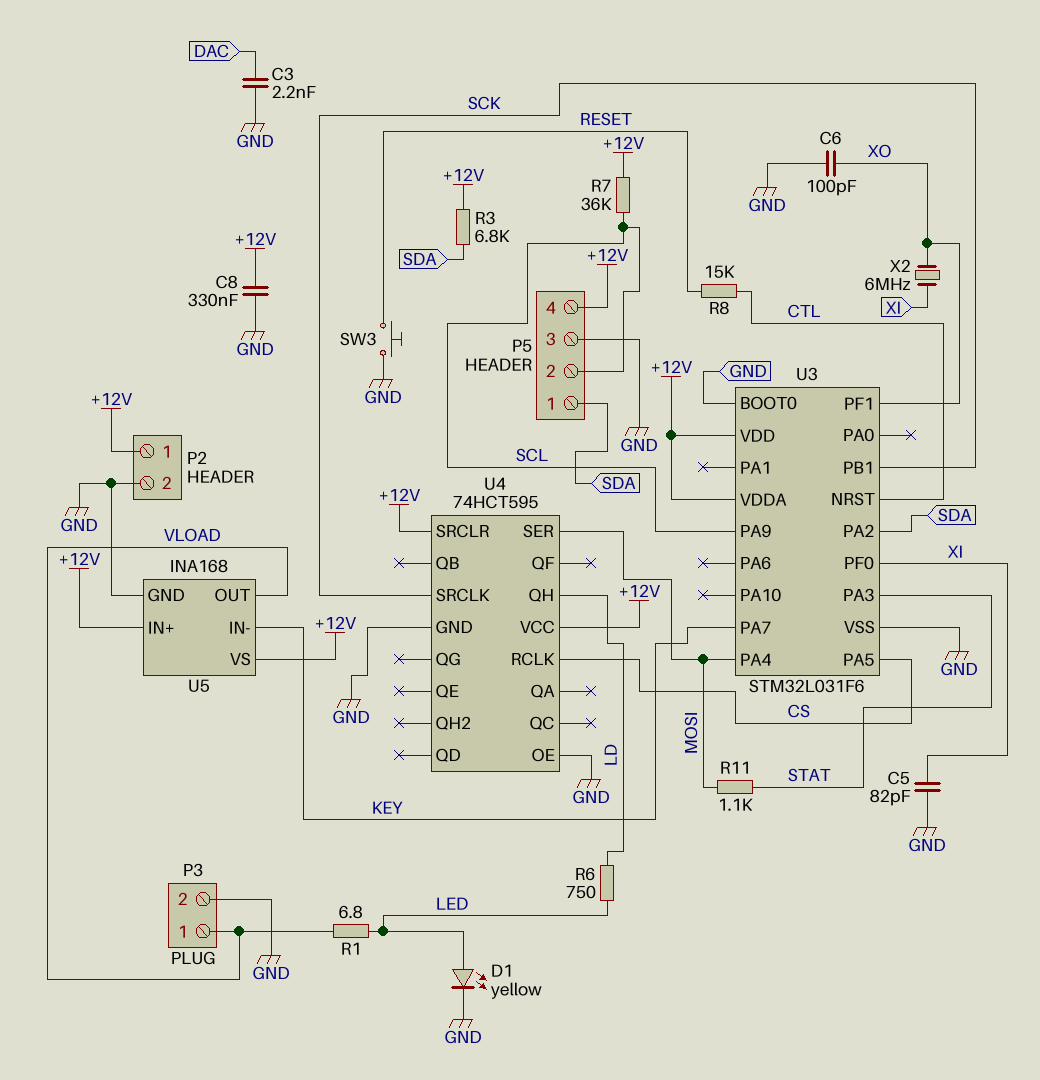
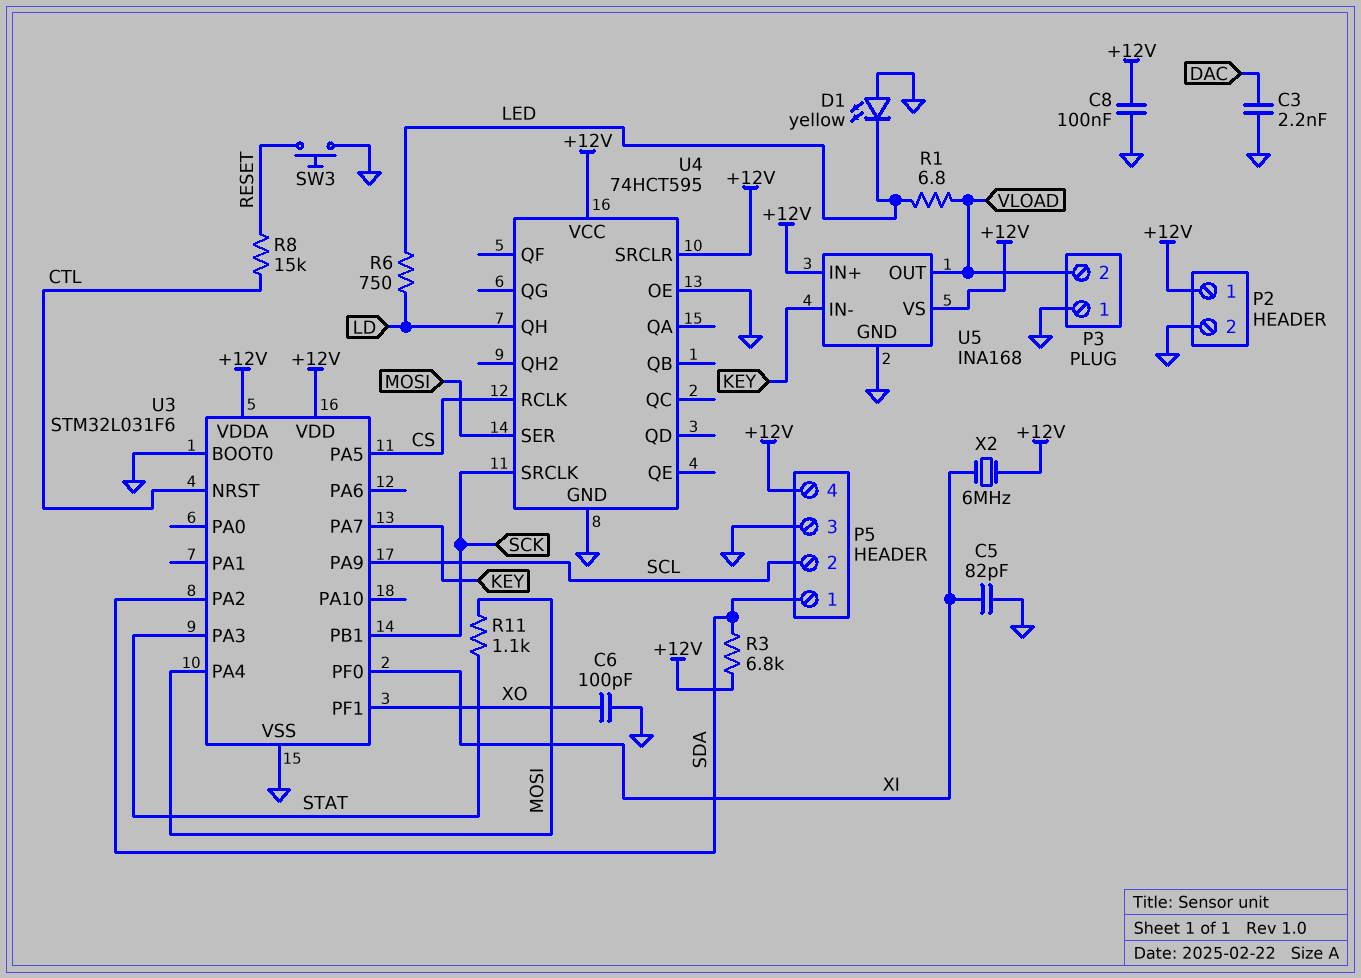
C8: 330nF (+12V, GND) -> 100nF (+12V, GND)
D1: LED yellow (A LED, K GND) -> LED yellow (A GND, K LED)
P3 pin 1: VLOAD -> GND
P3 pin 2: GND -> VLOAD
R7: 36k (+12V, SCL) -> none
X2: 6MHz (XI, XO) -> 6MHz (+12V, XI)

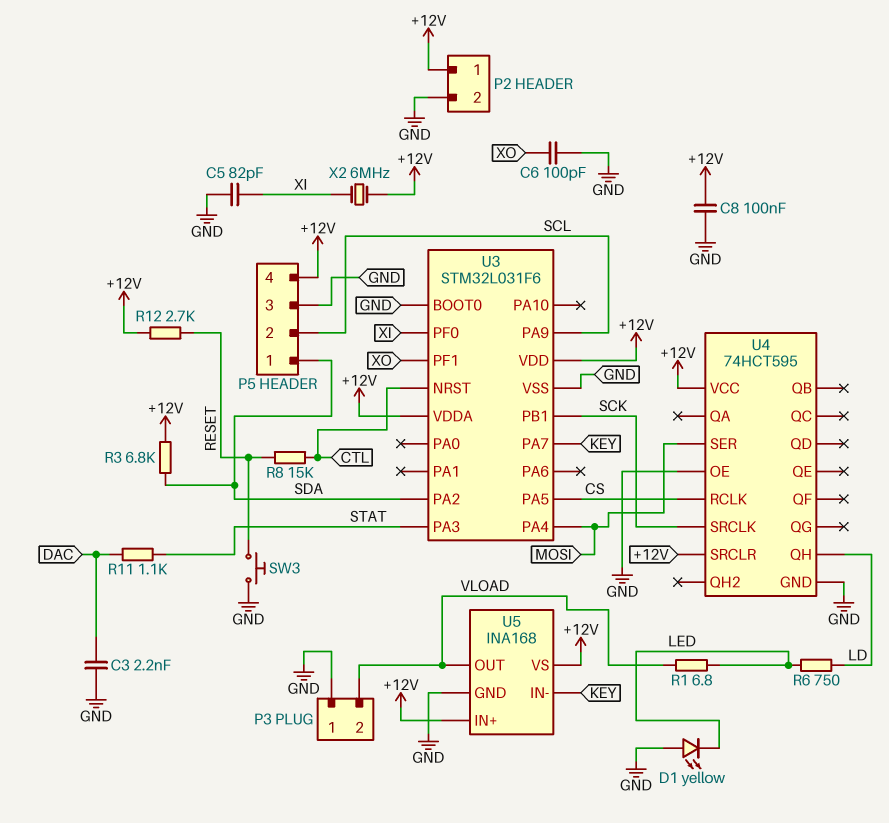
R11: 1.1k (MOSI, STAT) -> 1.1k (DAC, STAT)
R12: none -> 2.7k (+12V, RESET)

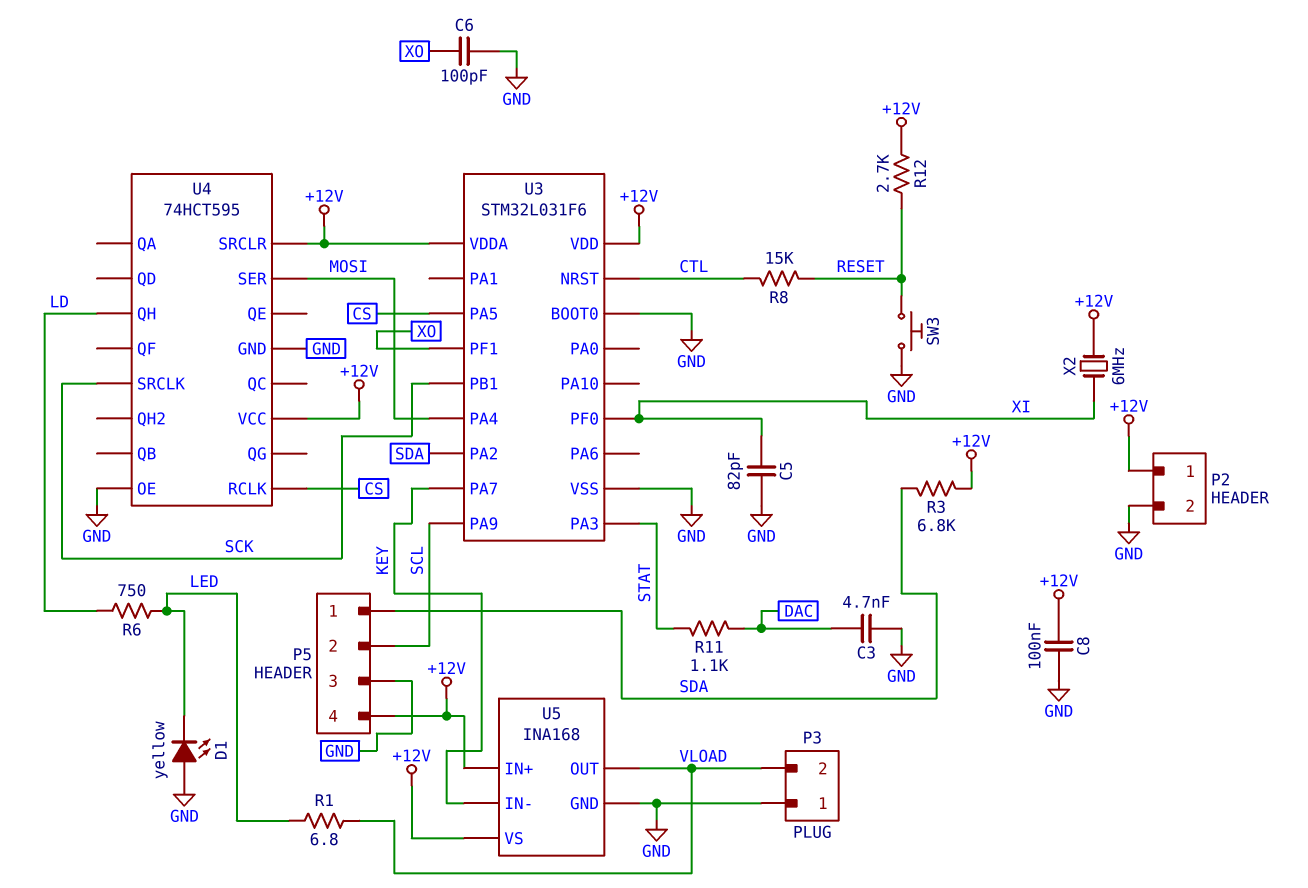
C3: 2.2nF (DAC, GND) -> 4.7nF (DAC, GND)

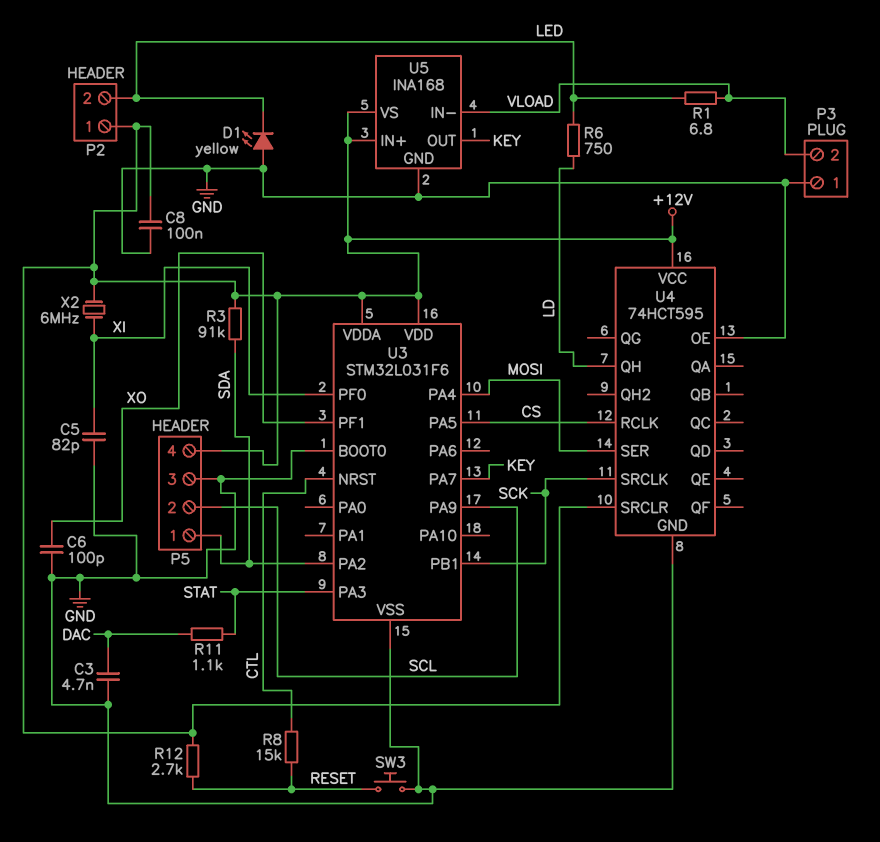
P2 pin 2: GND -> LED
R3: 6.8k (+12V, SDA) -> 91k (+12V, SDA)
U5 pin IN-: KEY -> VLOAD
U5 pin OUT: VLOAD -> KEY

